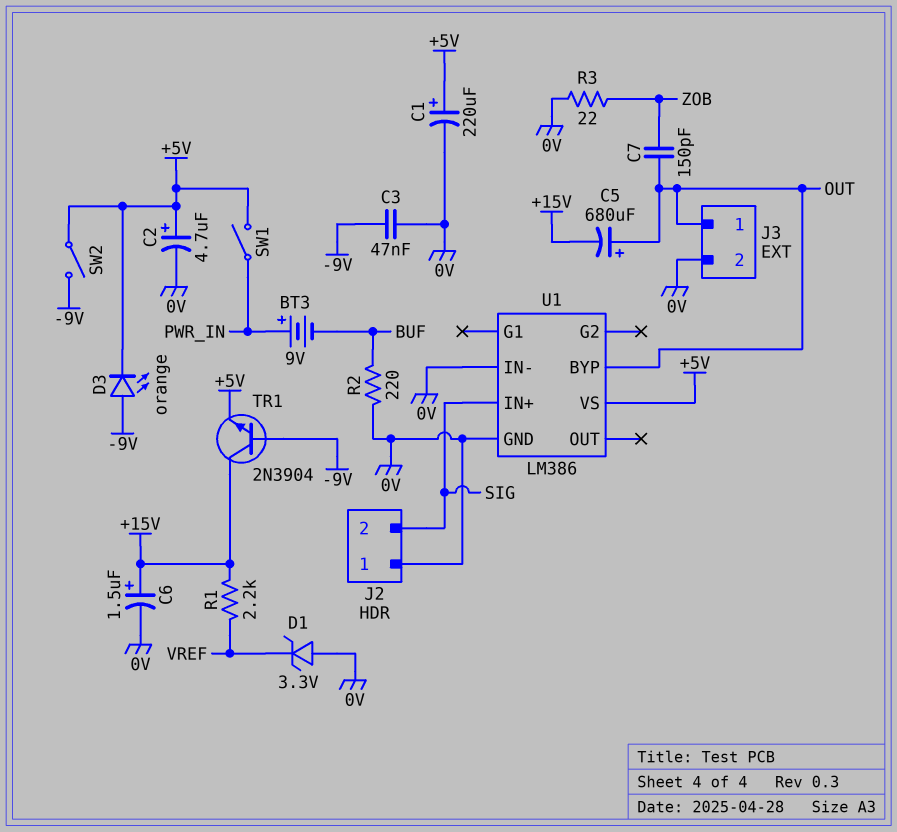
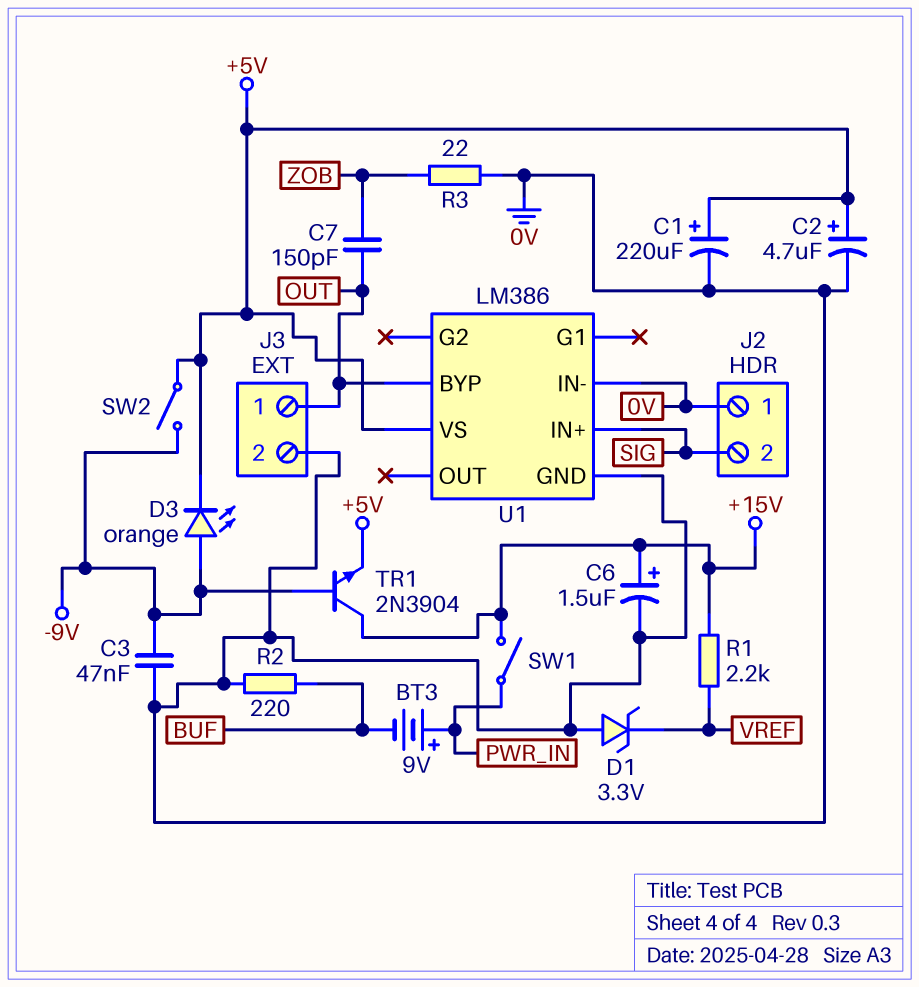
C5: 680uF (plus OUT, minus +15V) -> none
SW1: switch (+5V, PWR_IN) -> switch (+15V, PWR_IN)

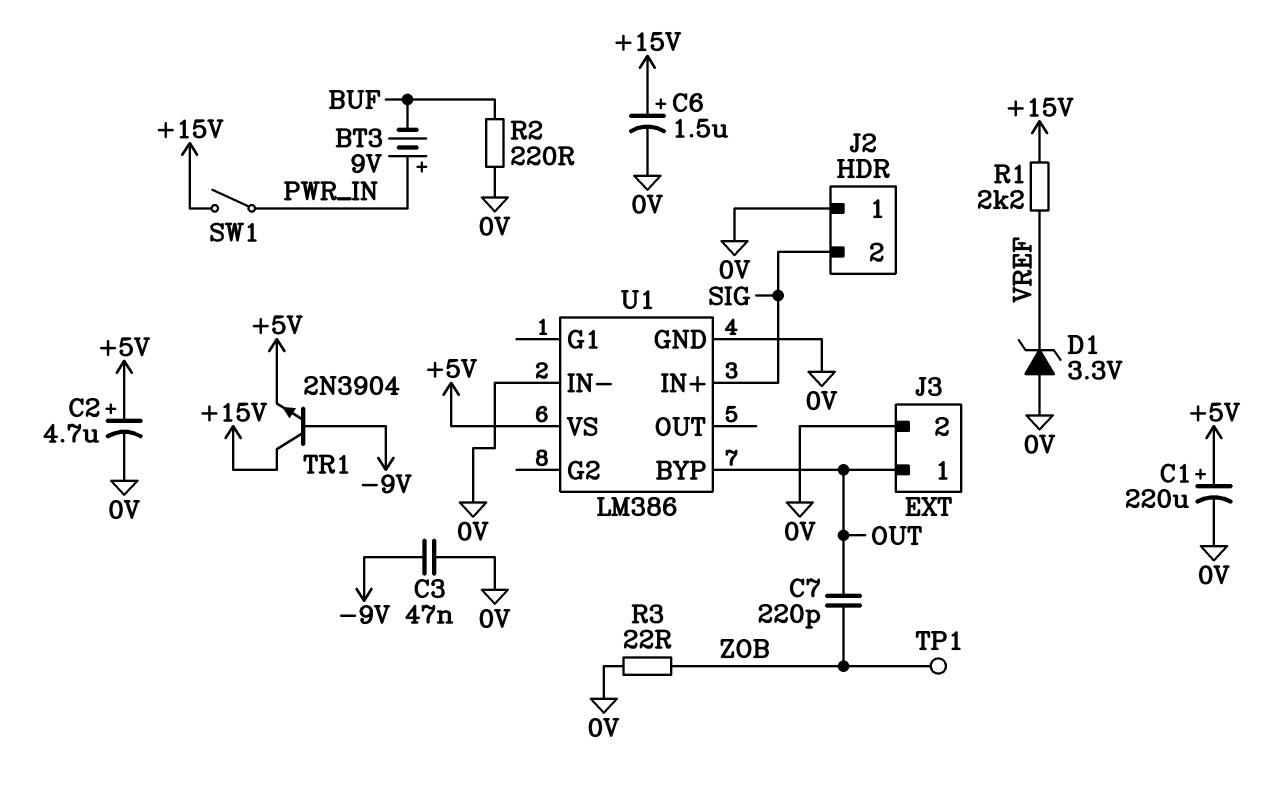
C7: 150pF (OUT, ZOB) -> 220pF (OUT, ZOB)
D3: LED orange (A -9V, K +5V) -> none
SW2: switch (+5V, -9V) -> none
TP1: none -> test point (ZOB)

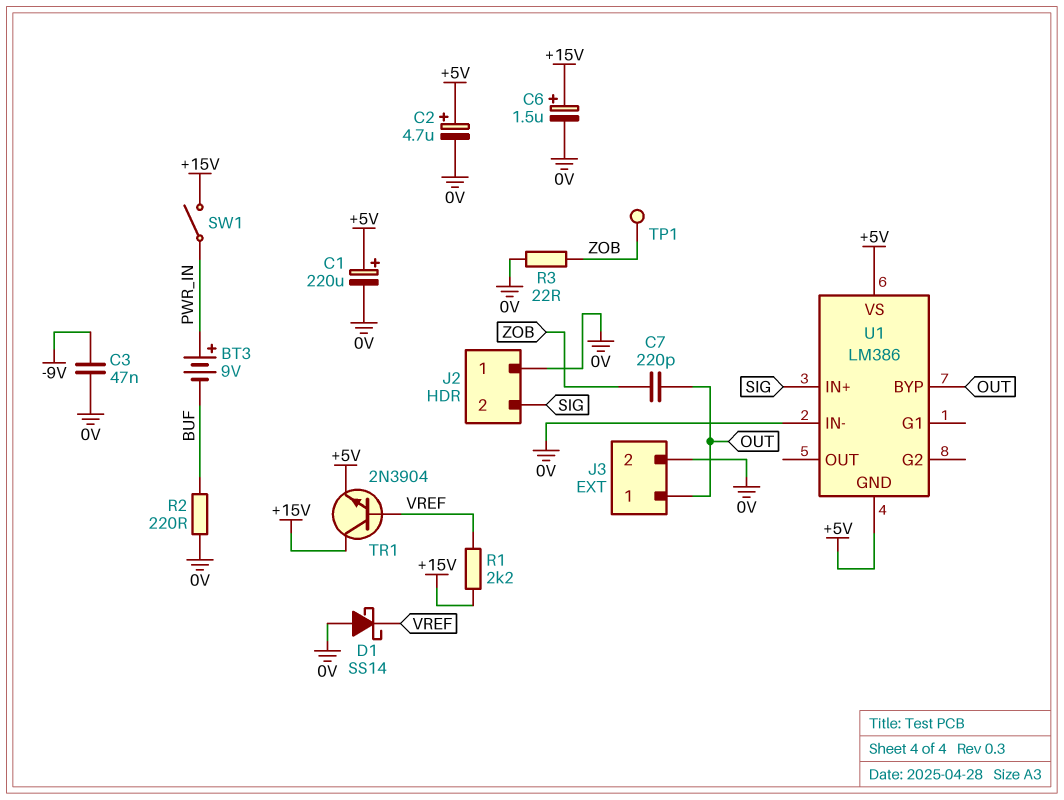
D1: zener 3.3V (A 0V, K VREF) -> schottky SS14 (A 0V, K VREF)
TR1: NPN 2N3904 (B -9V, C +15V, E +5V) -> NPN 2N3904 (B VREF, C +15V, E +5V)
U1 pin GND: 0V -> +5V

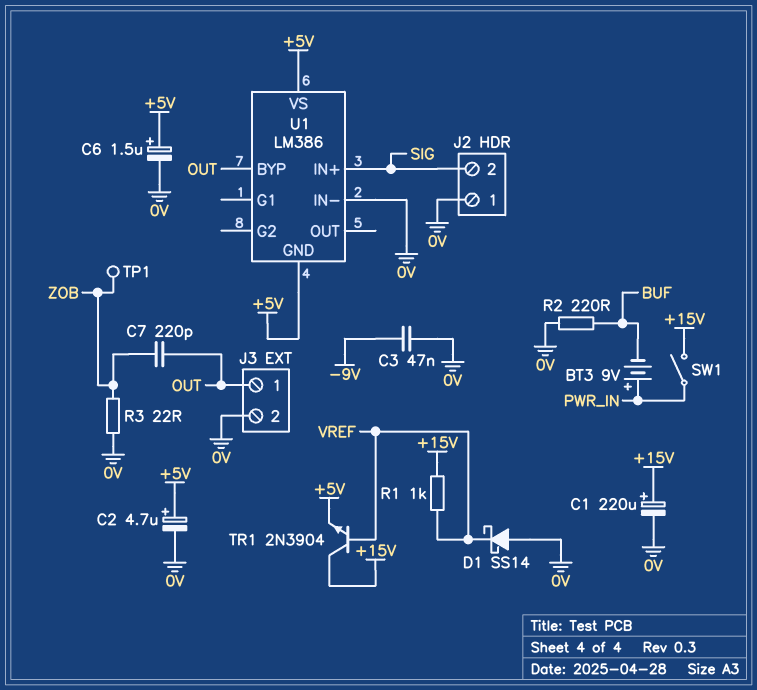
C1: 220uF (plus +5V, minus 0V) -> 220uF (plus +15V, minus 0V)
C6: 1.5uF (plus +15V, minus 0V) -> 1.5uF (plus +5V, minus 0V)
R1: 2.2k (+15V, VREF) -> 1k (+15V, VREF)

